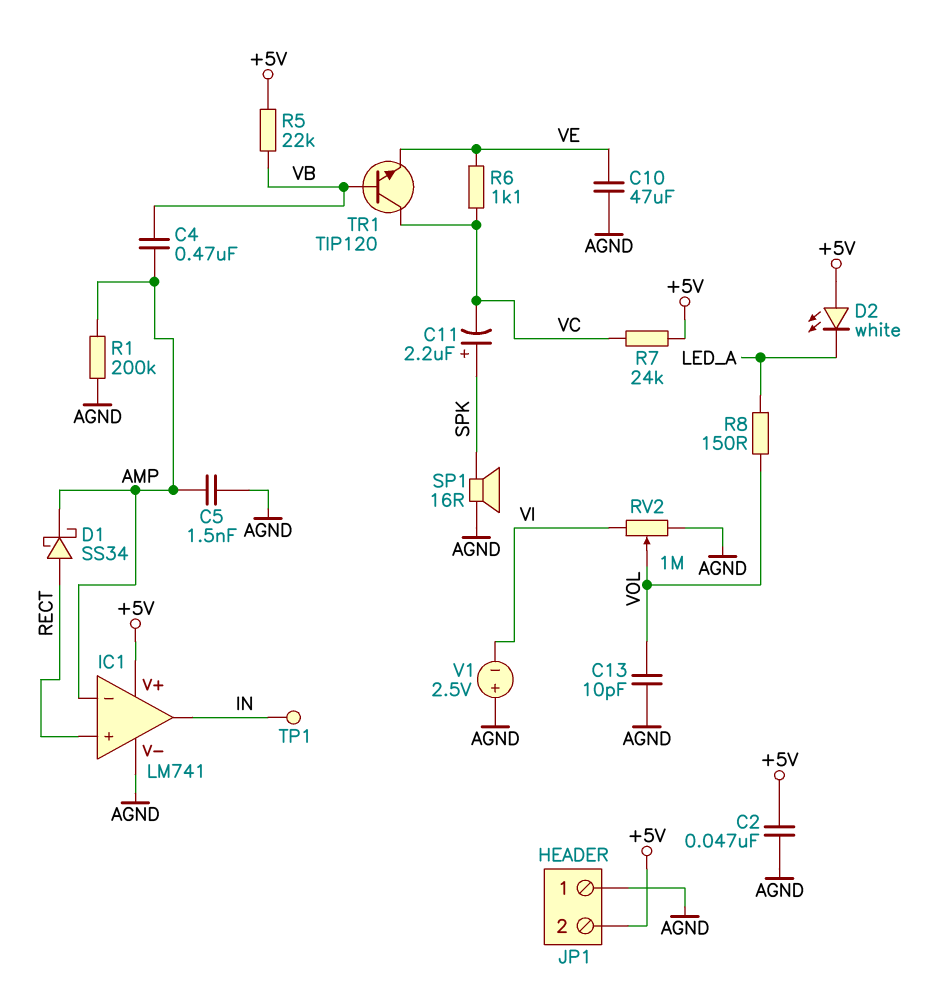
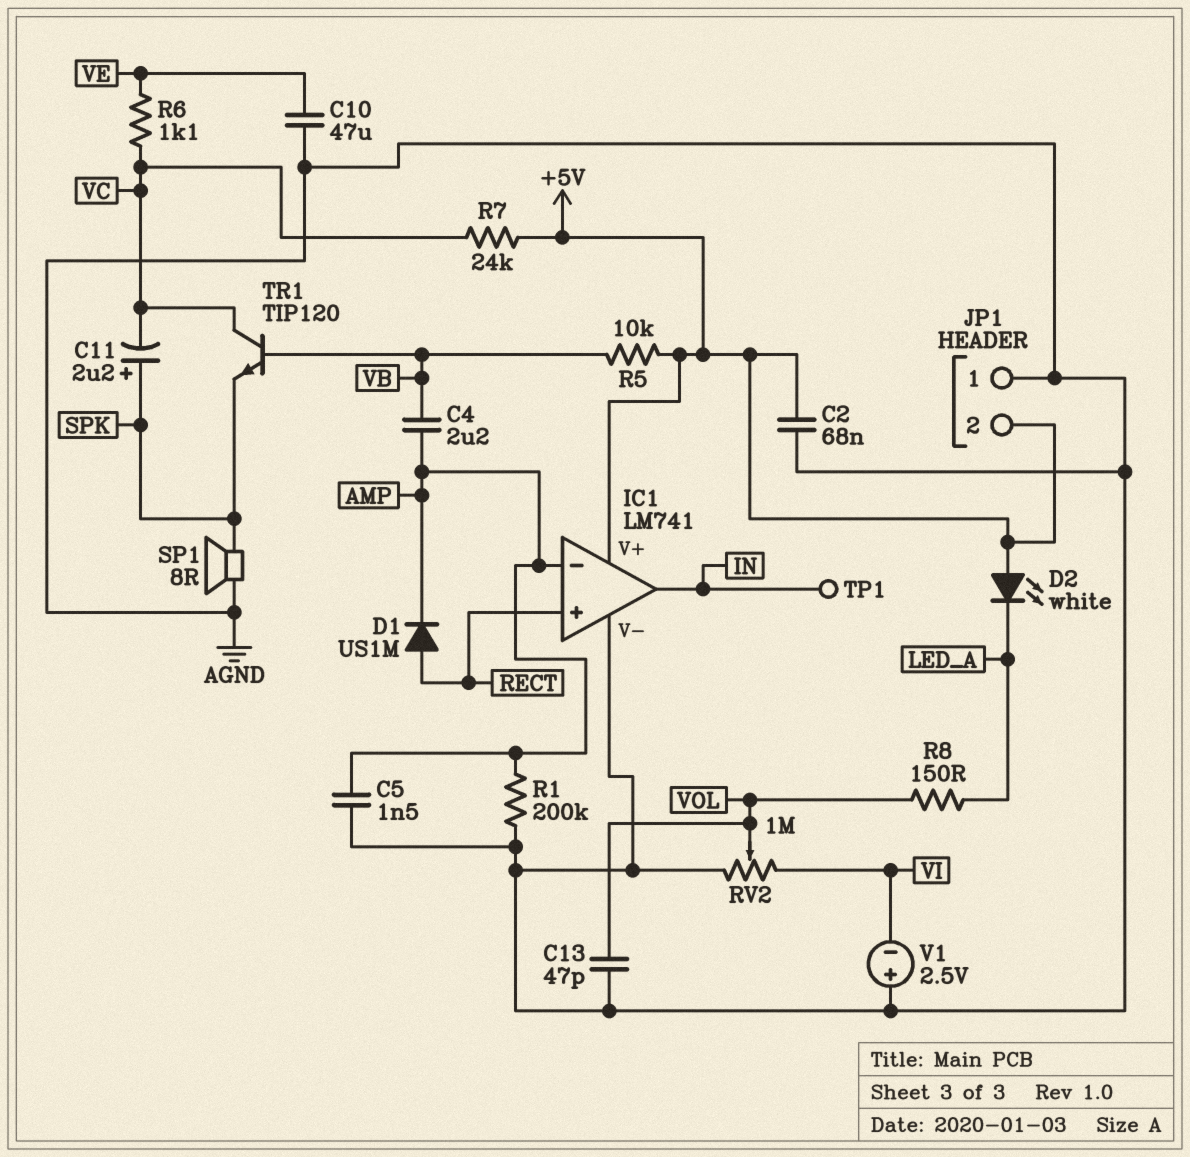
C2: 47nF (+5V, AGND) -> 68nF (+5V, AGND)
C4: 470nF (AMP, VB) -> 2.2uF (AMP, VB)
C13: 10pF (AGND, VOL) -> 47pF (AGND, VOL)
D1: schottky SS34 (A RECT, K AMP) -> diode US1M (A RECT, K AMP)
R5: 22k (+5V, VB) -> 10k (+5V, VB)
SP1: speaker 16R (AGND, SPK) -> speaker 8R (AGND, SPK)
TR1: NPN TIP120 (B VB, C VC, E VE) -> NPN TIP120 (B VB, C VC, E SPK)

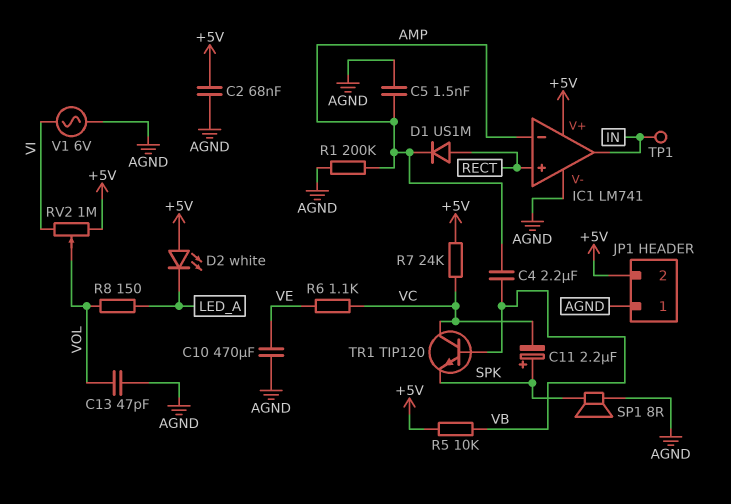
C10: 47uF (AGND, VE) -> 470uF (AGND, VE)
RV2: 1M (AGND, VI, wiper VOL) -> 1M (+5V, VI, wiper VOL)
V1: 2.5V (plus AGND, minus VI) -> AC 6V (AGND, VI)

